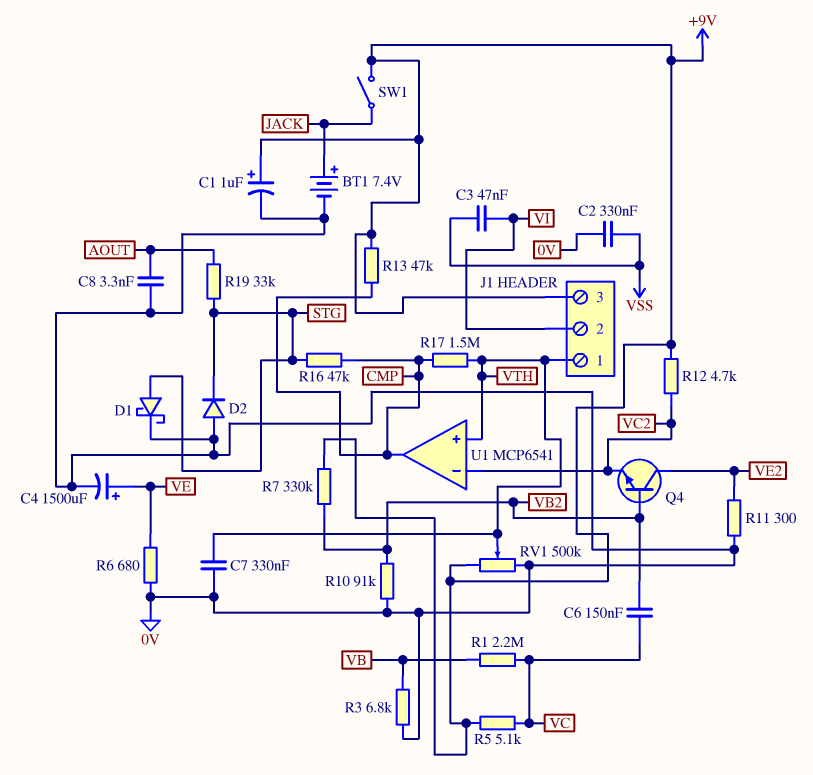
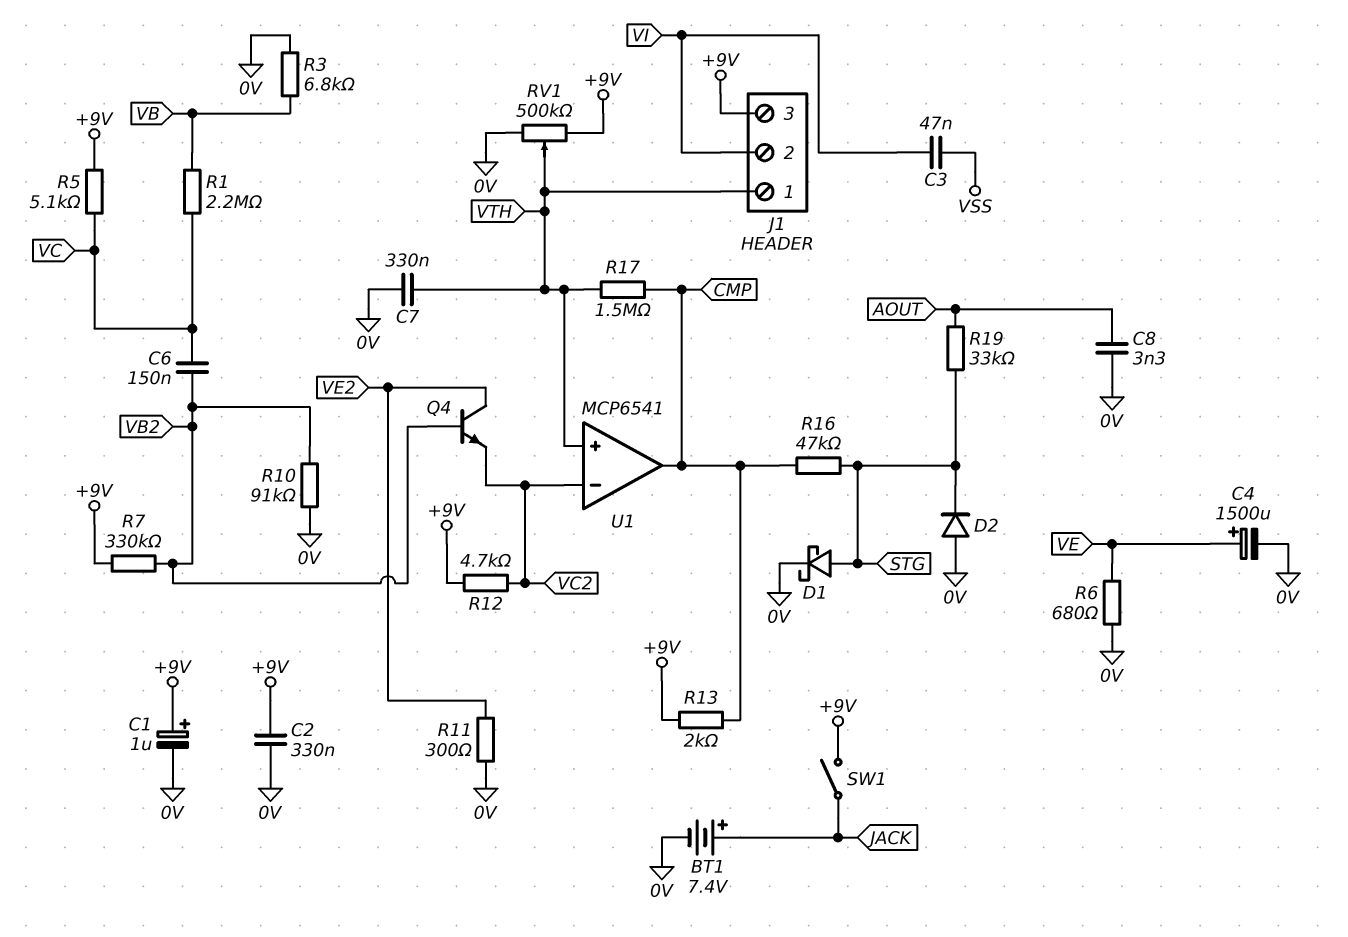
C2: 330nF (0V, VSS) -> 330nF (+9V, 0V)
R13: 47k (+9V, CMP) -> 2k (+9V, CMP)

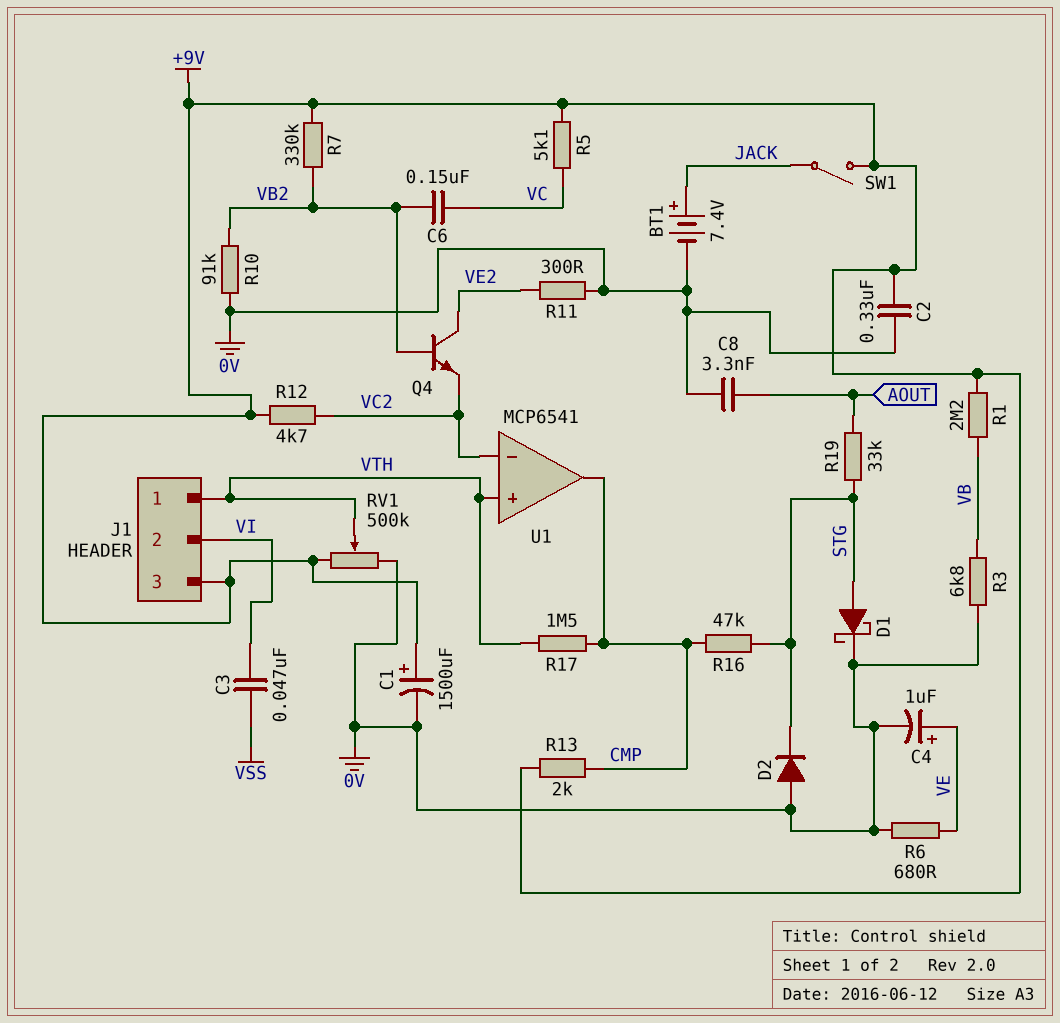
C1: 1uF (plus +9V, minus 0V) -> 1500uF (plus +9V, minus 0V)
C4: 1500uF (plus VE, minus 0V) -> 1uF (plus VE, minus 0V)
C7: 330nF (0V, VTH) -> none
R1: 2.2M (VB, VC) -> 2.2M (+9V, VB)

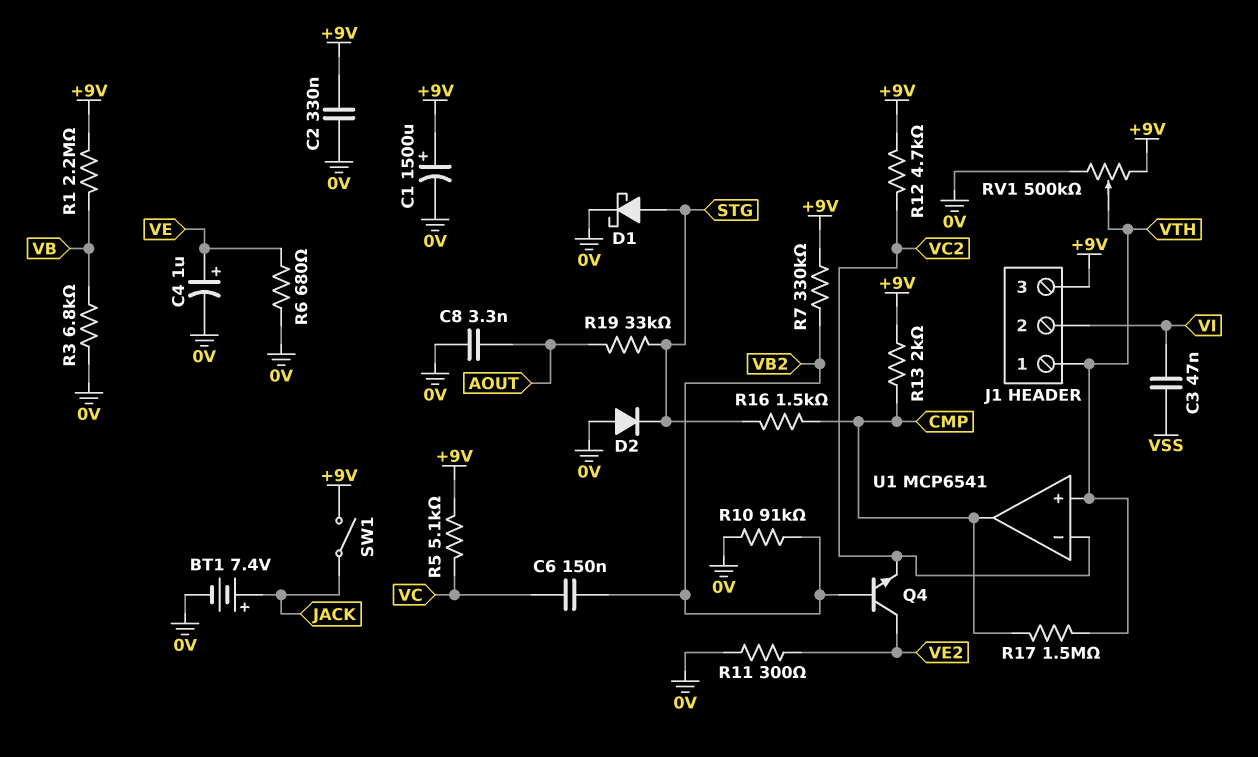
R16: 47k (CMP, STG) -> 1.5k (CMP, STG)

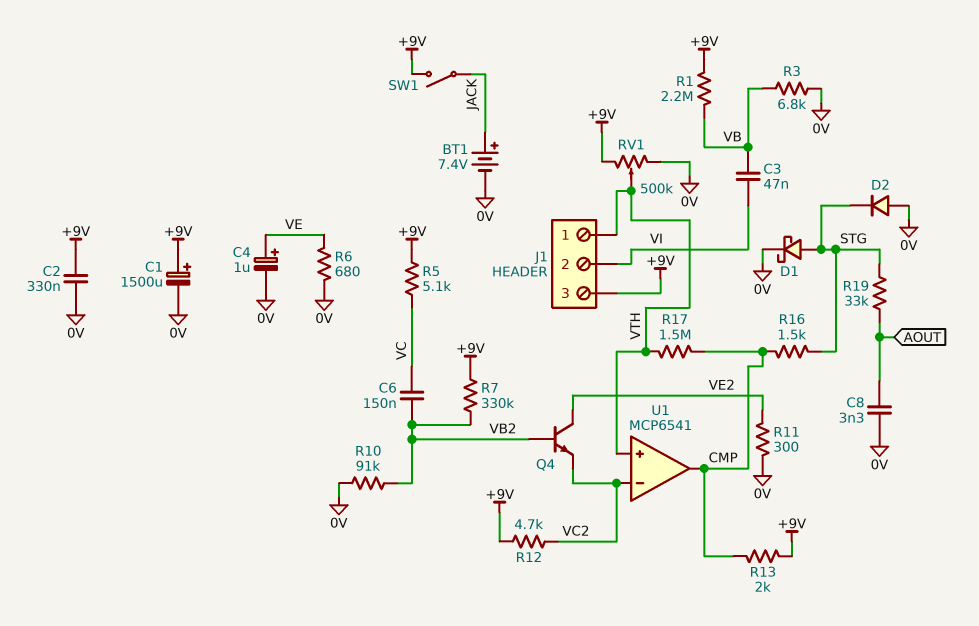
C3: 47nF (VI, VSS) -> 47nF (VB, VI)

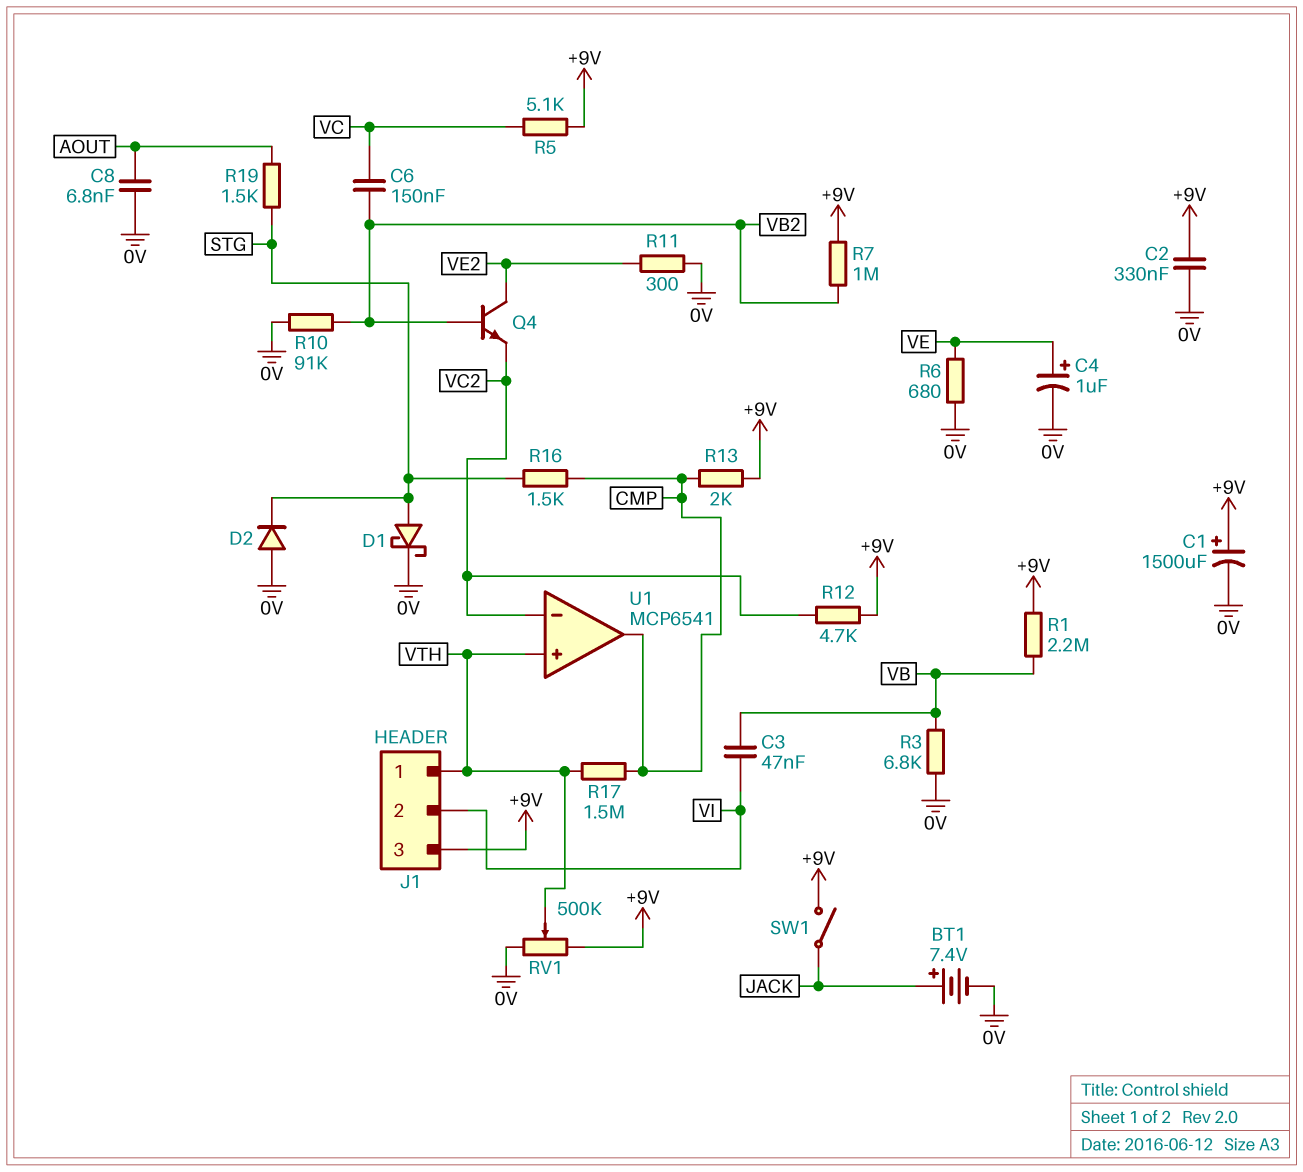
C8: 3.3nF (0V, AOUT) -> 6.8nF (0V, AOUT)
R7: 330k (+9V, VB2) -> 1M (+9V, VB2)
R19: 33k (AOUT, STG) -> 1.5k (AOUT, STG)

